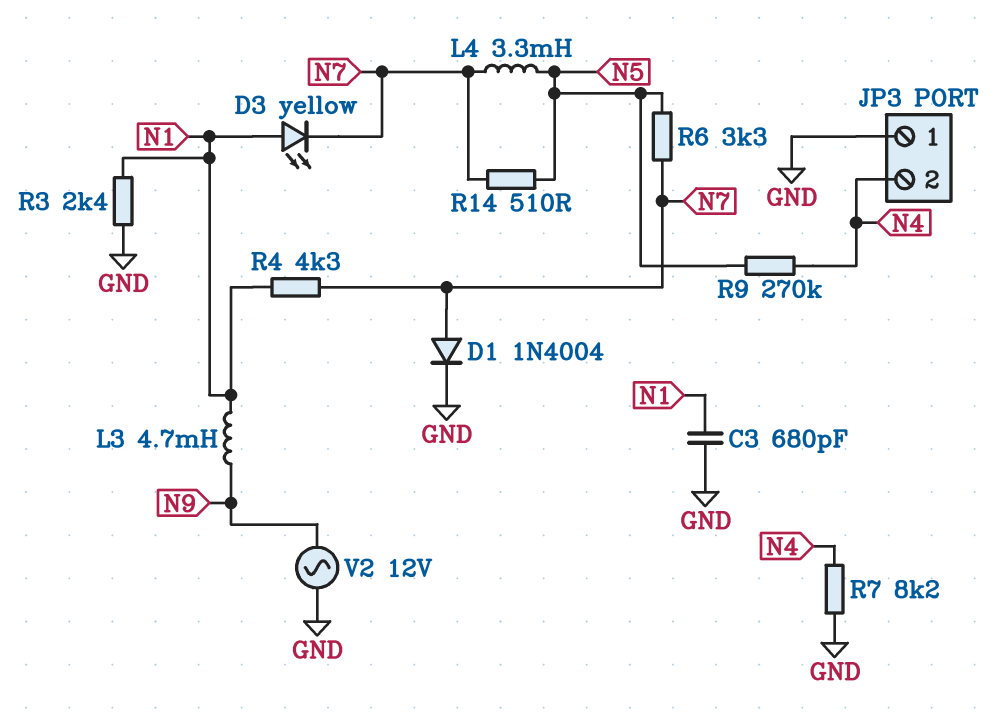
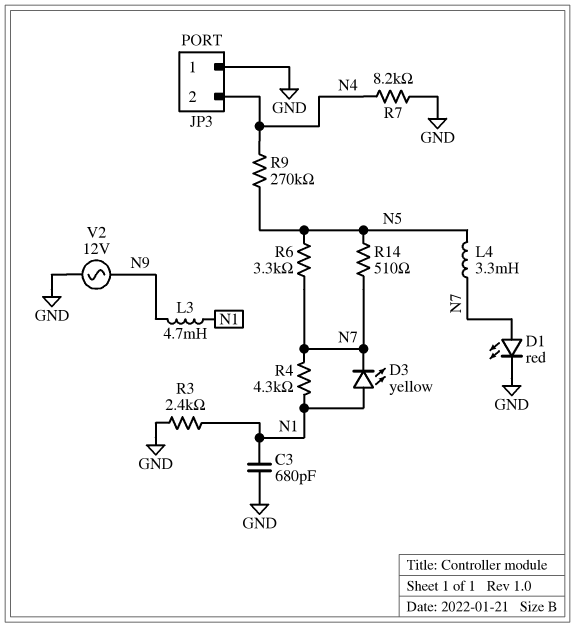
D1: diode 1N4004 (A N7, K GND) -> LED red (A N7, K GND)

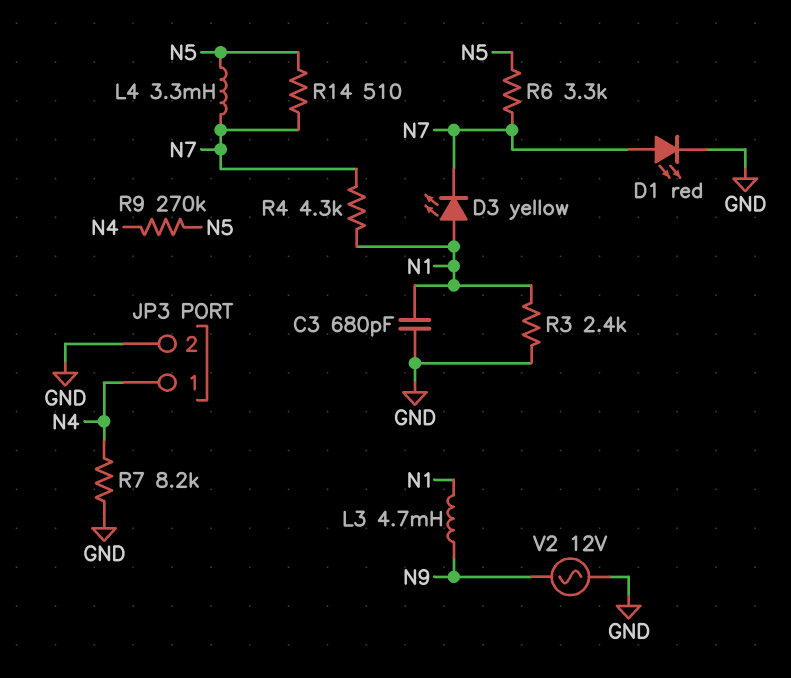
JP3 pin 1: GND -> N4
JP3 pin 2: N4 -> GND

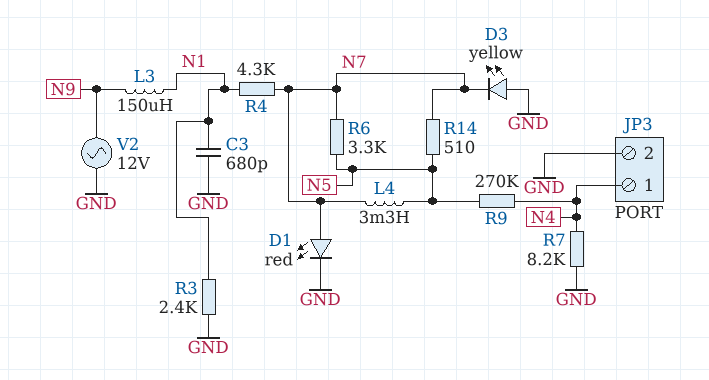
D3: LED yellow (A N1, K N7) -> LED yellow (A GND, K N7)
L3: 4.7mH (N1, N9) -> 150uH (N1, N9)

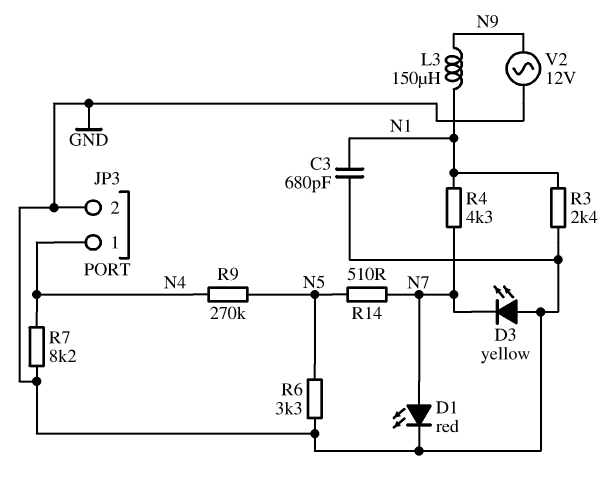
L4: 3.3mH (N5, N7) -> none
R6: 3.3k (N5, N7) -> 3.3k (GND, N5)

